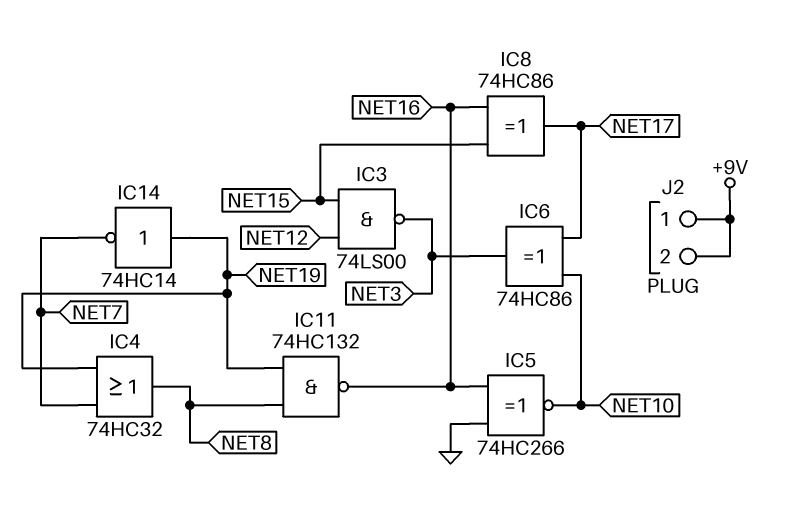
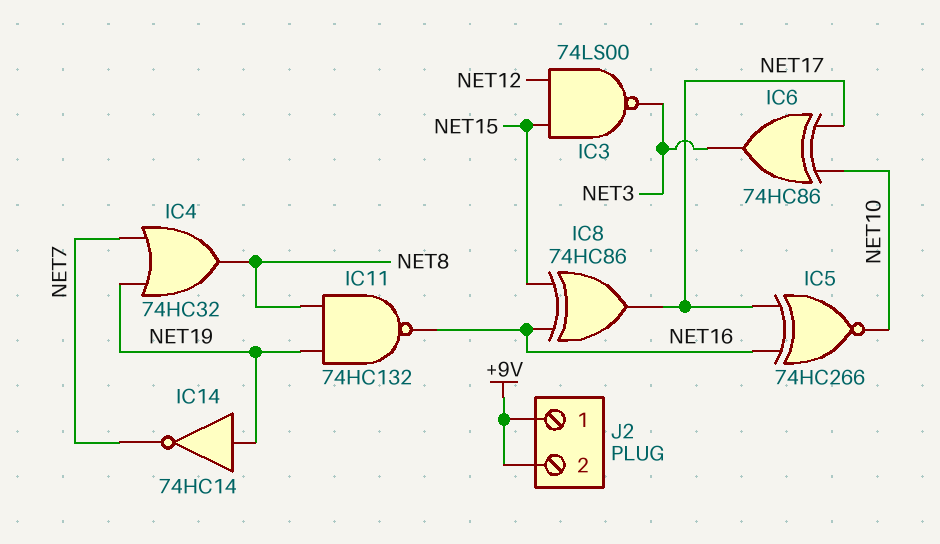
IC5: XNOR 74HC266 (in GND, in NET16, out NET10) -> XNOR 74HC266 (in NET16, in NET17, out NET10)

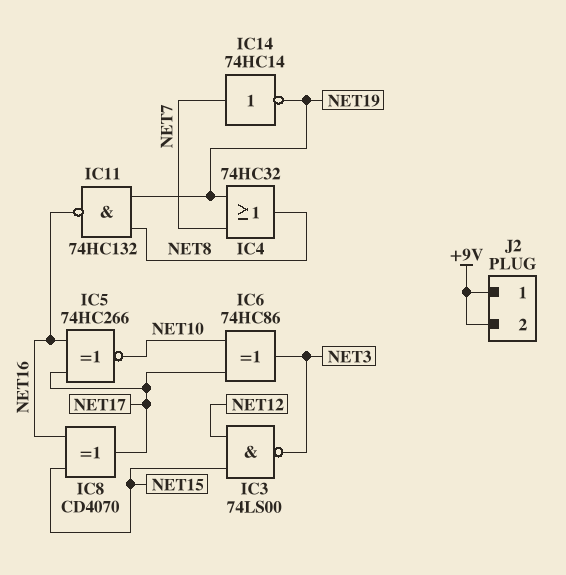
IC8: XOR 74HC86 (in NET15, in NET16, out NET17) -> XOR CD4070 (in NET15, in NET16, out NET17)
IC14: NOT 74HC14 (in NET19, out NET7) -> NOT 74HC14 (in NET7, out NET19)

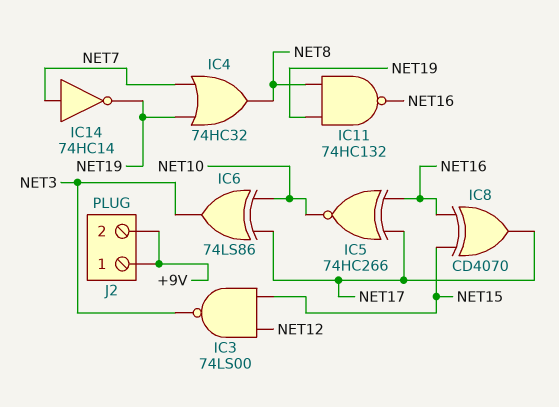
IC6: XOR 74HC86 (in NET10, in NET17, out NET3) -> XOR 74LS86 (in NET10, in NET17, out NET3)

